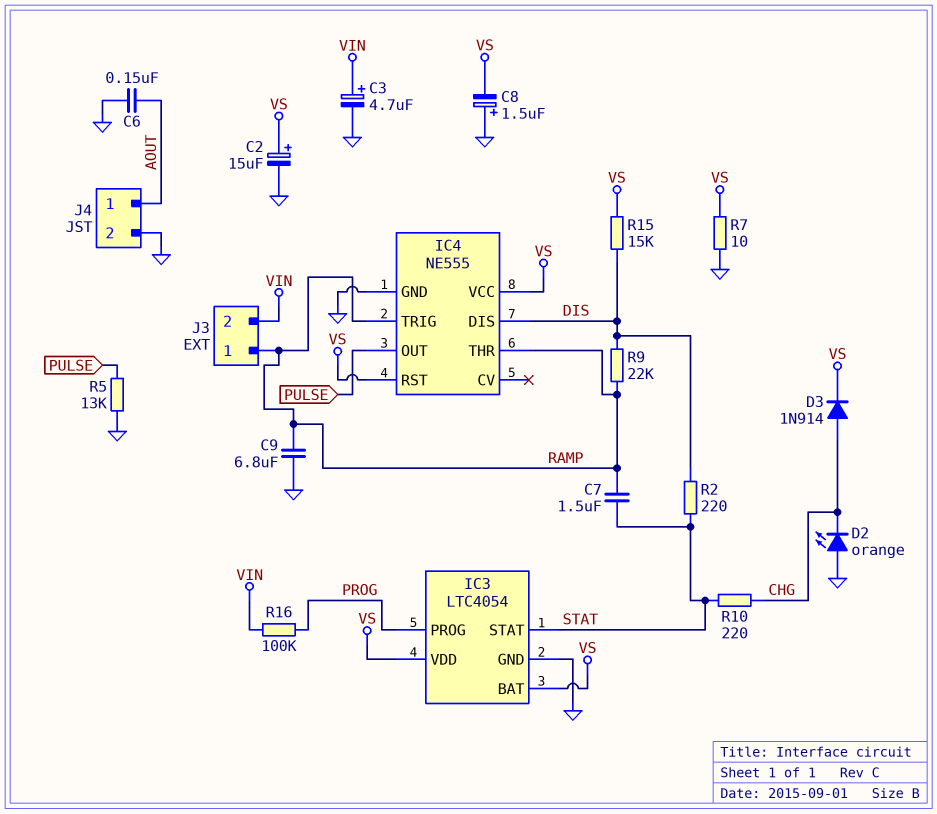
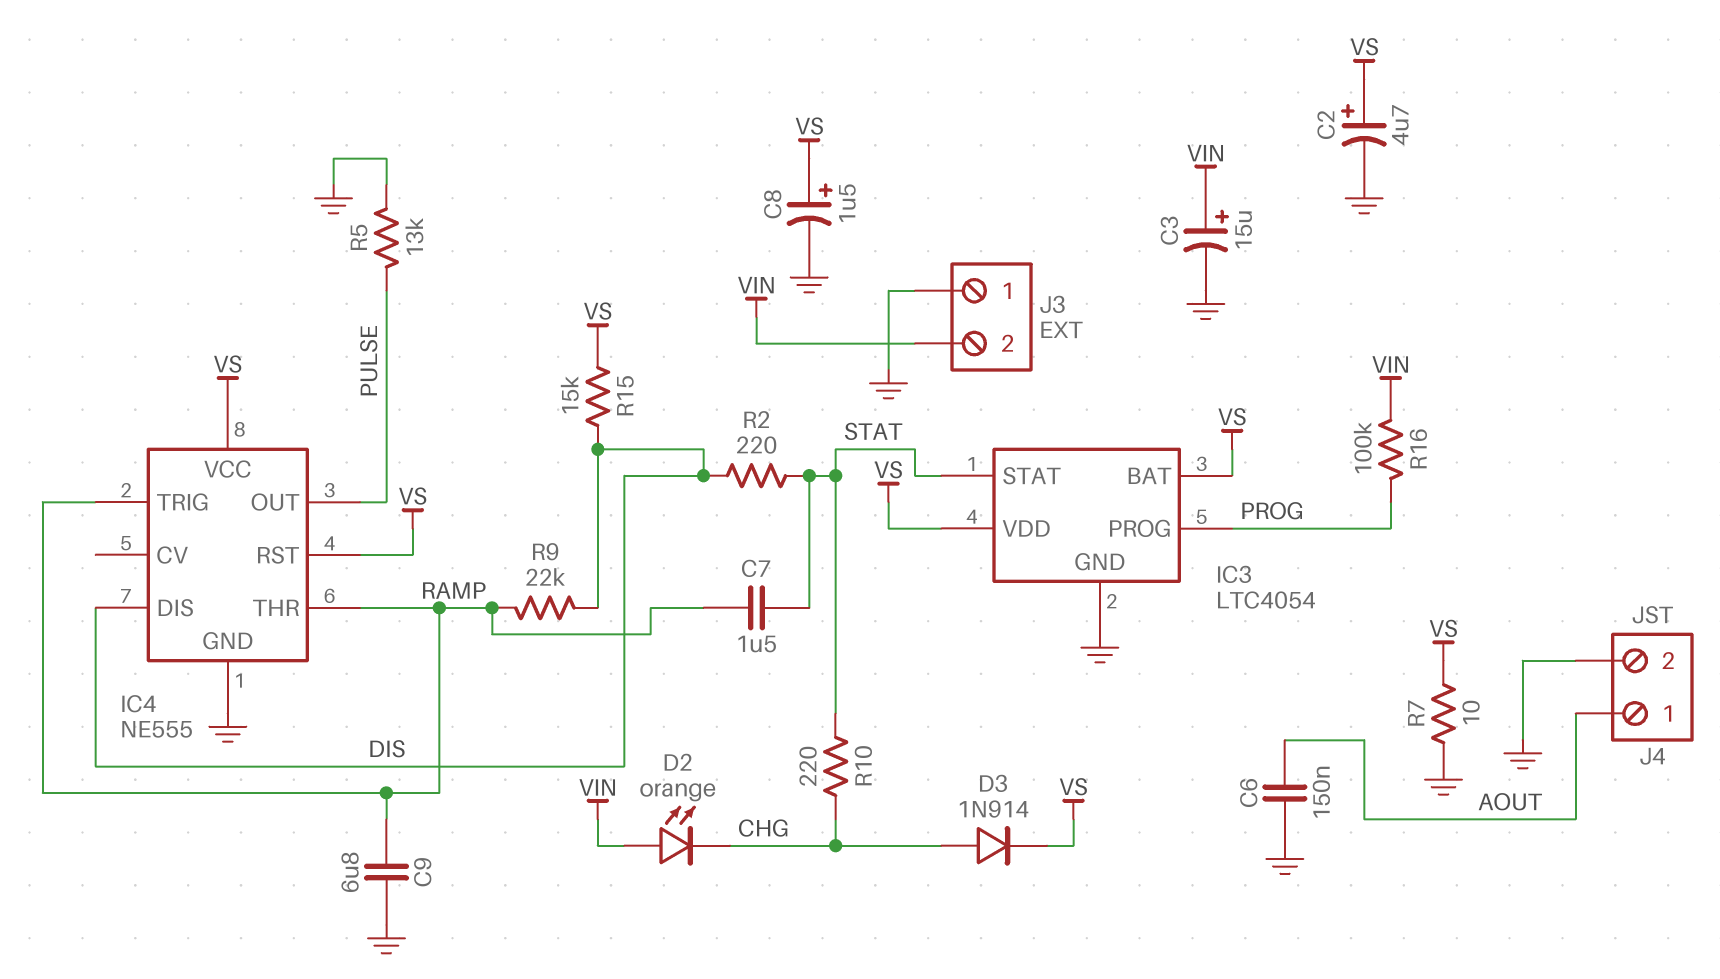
C2: 15uF (plus VS, minus GND) -> 4.7uF (plus VS, minus GND)
C3: 4.7uF (plus VIN, minus GND) -> 15uF (plus VIN, minus GND)
C8: 1.5uF (plus GND, minus VS) -> 1.5uF (plus VS, minus GND)
D2: LED orange (A GND, K CHG) -> LED orange (A VIN, K CHG)
J3 pin 1: RAMP -> GND

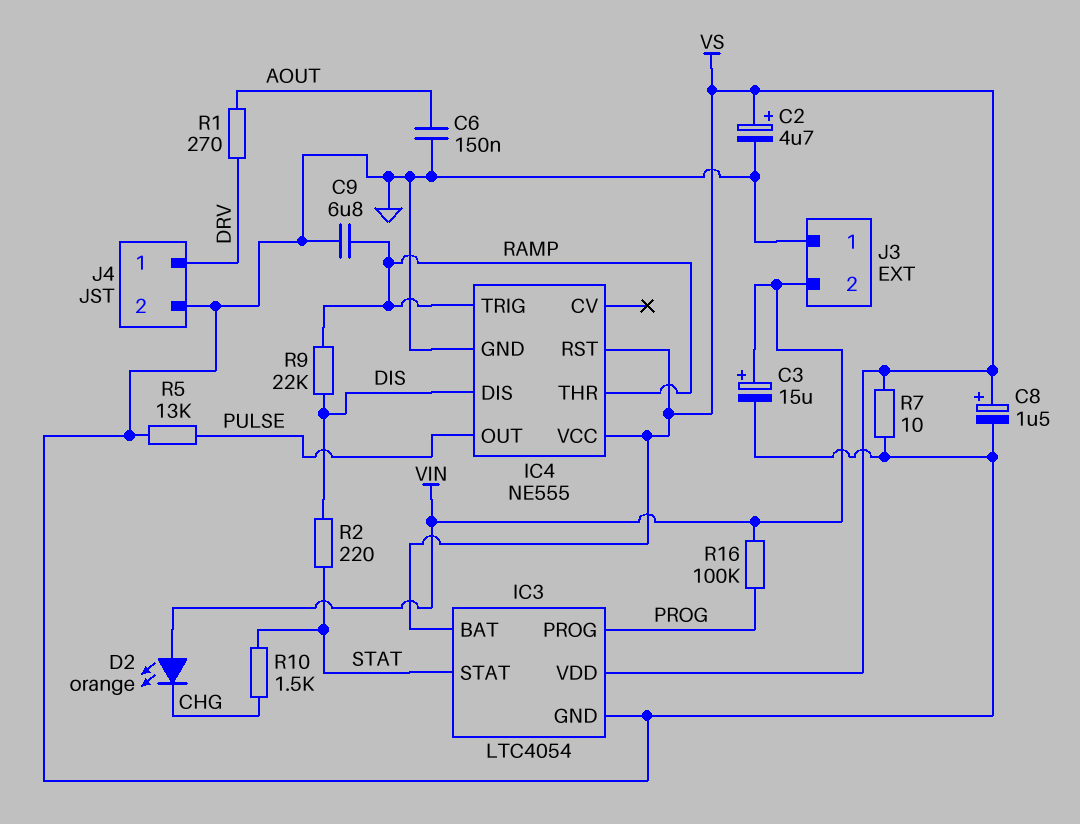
C7: 1.5uF (RAMP, STAT) -> none
D3: diode 1N914 (A CHG, K VS) -> none
J4 pin 1: AOUT -> DRV
R1: none -> 270 (AOUT, DRV)
R10: 220 (CHG, STAT) -> 1.5k (CHG, STAT)
R15: 15k (DIS, VS) -> none

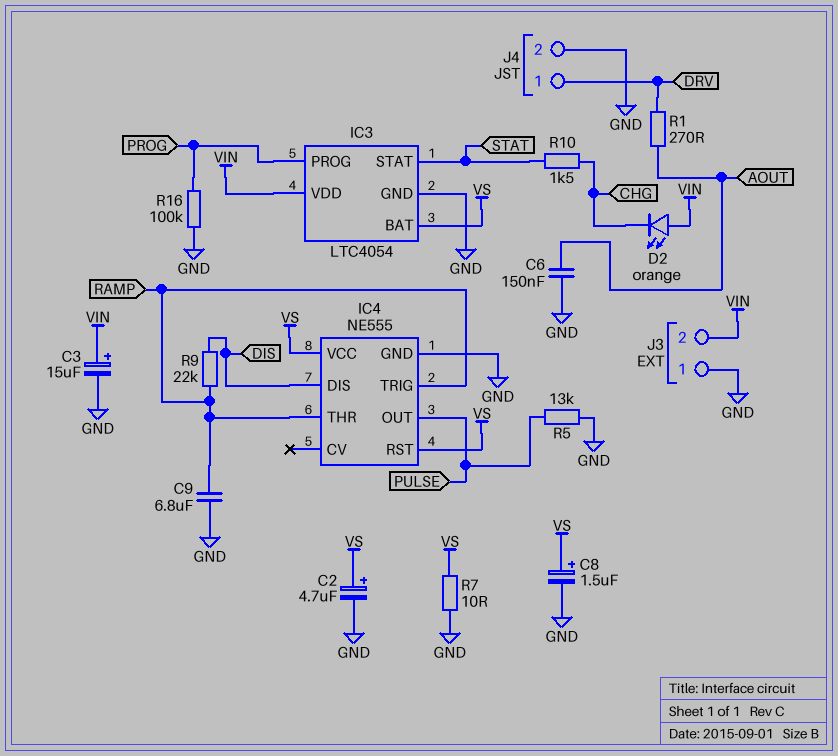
IC3 pin VDD: VS -> VIN
R2: 220 (DIS, STAT) -> none
R16: 100k (PROG, VIN) -> 100k (GND, PROG)

